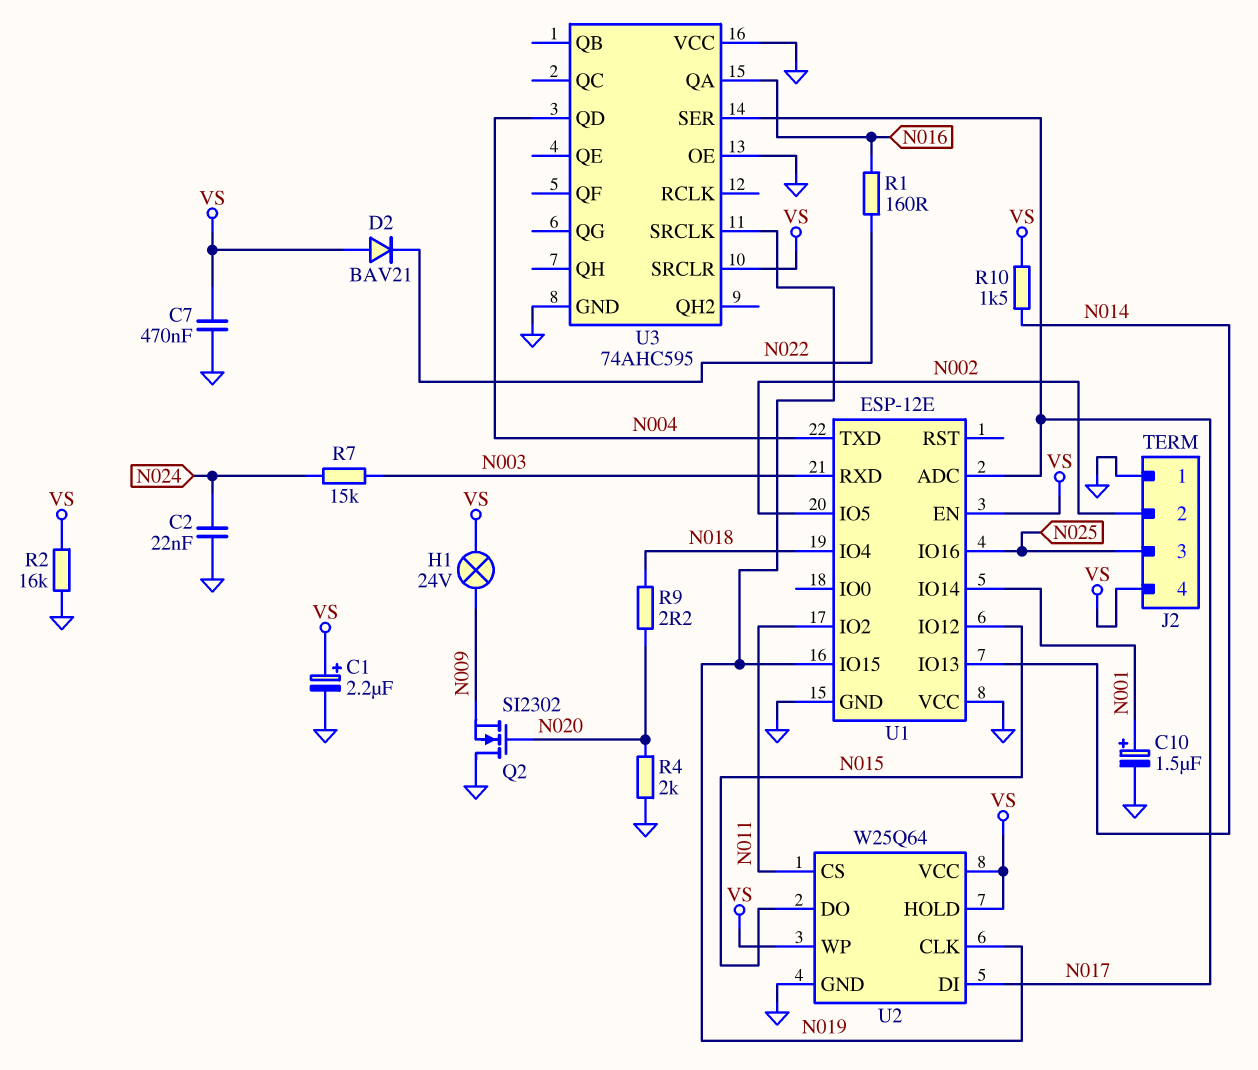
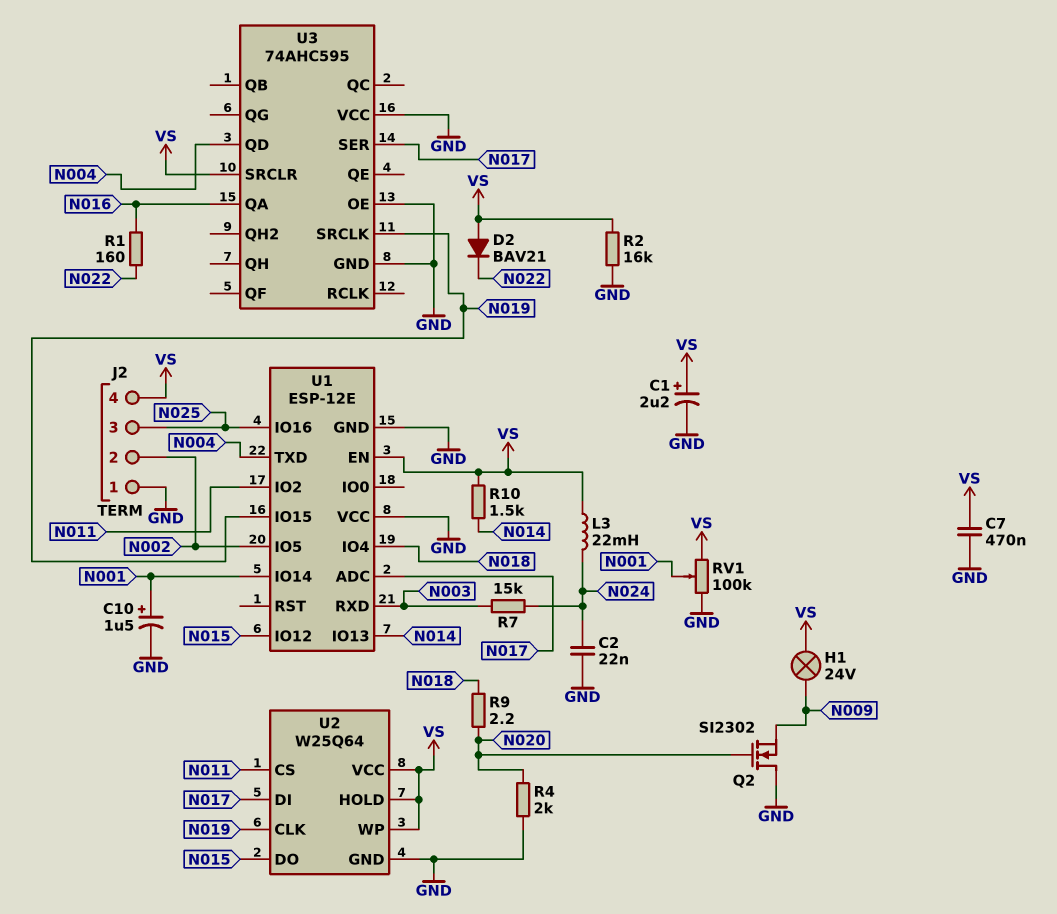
L3: none -> 22mH (N024, VS)
RV1: none -> 100k (GND, VS, wiper N001)

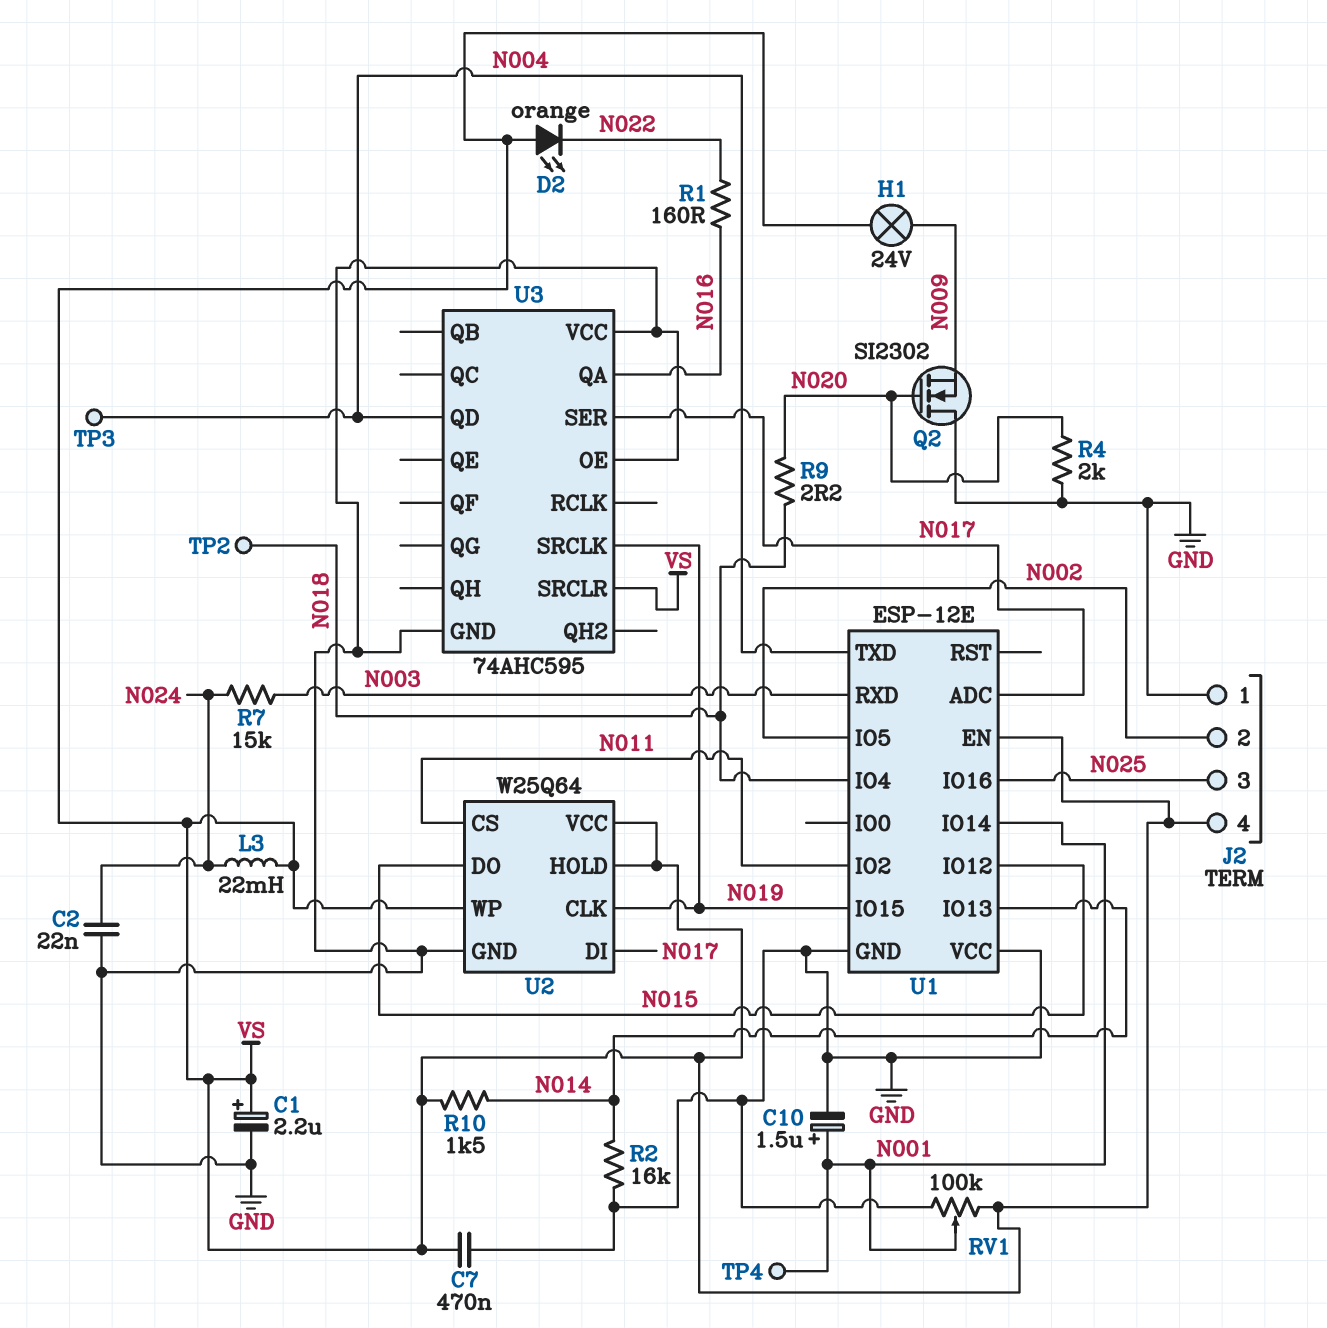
D2: diode BAV21 (A VS, K N022) -> LED orange (A VS, K N022)
R2: 16k (GND, VS) -> 16k (GND, N014)
TP2: none -> test point (N018)
TP3: none -> test point (N004)
TP4: none -> test point (N001)

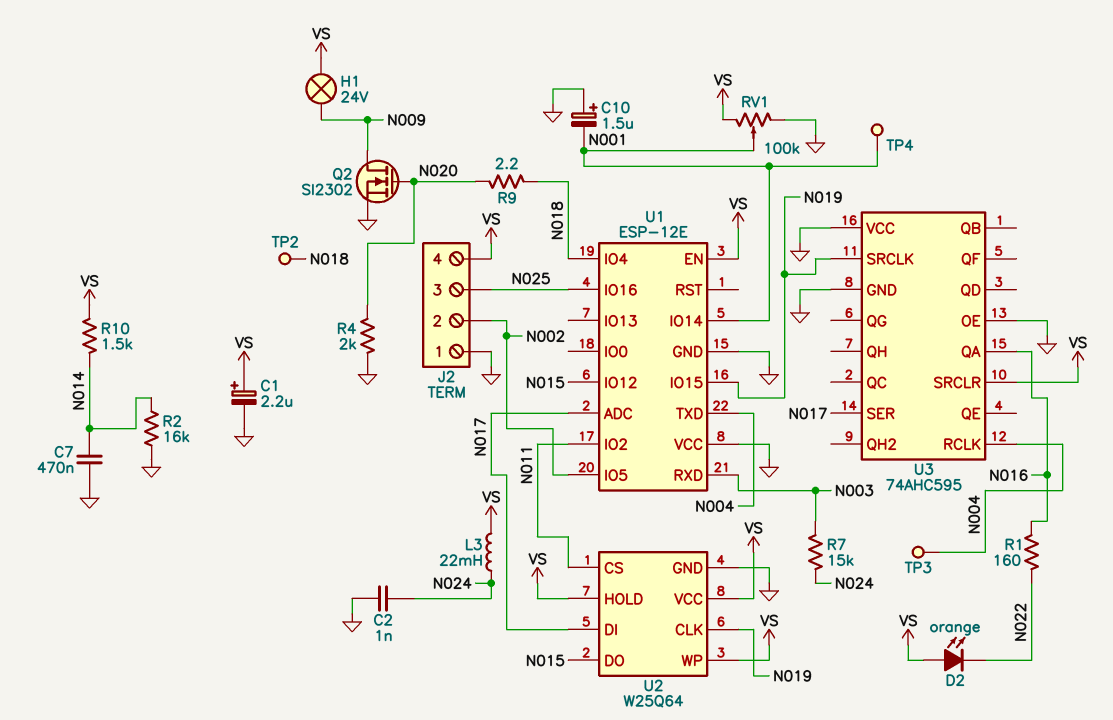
C2: 22nF (GND, N024) -> 1nF (GND, N024)
C7: 470nF (GND, VS) -> 470nF (GND, N014)
C10: 1.5uF (plus N001, minus GND) -> 1.5uF (plus GND, minus N001)
Q2: NMOS SI2302 (G N020, D GND, S N009) -> NMOS SI2302 (G N020, D N009, S GND)
U1 pin IO13: N014 -> none
U3 pin QD: N004 -> none
U3 pin RCLK: none -> N004

